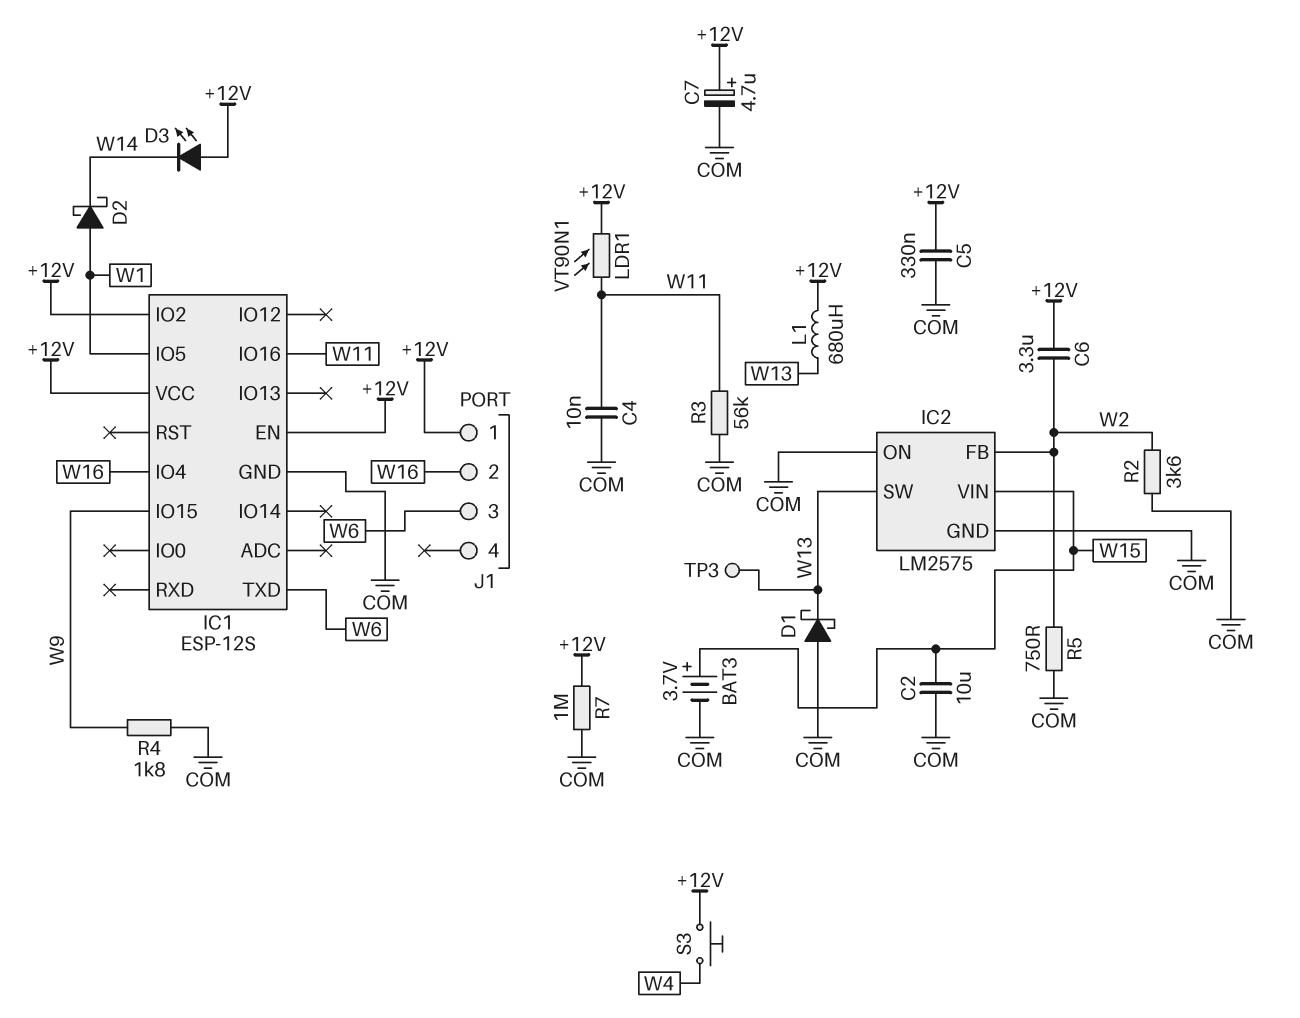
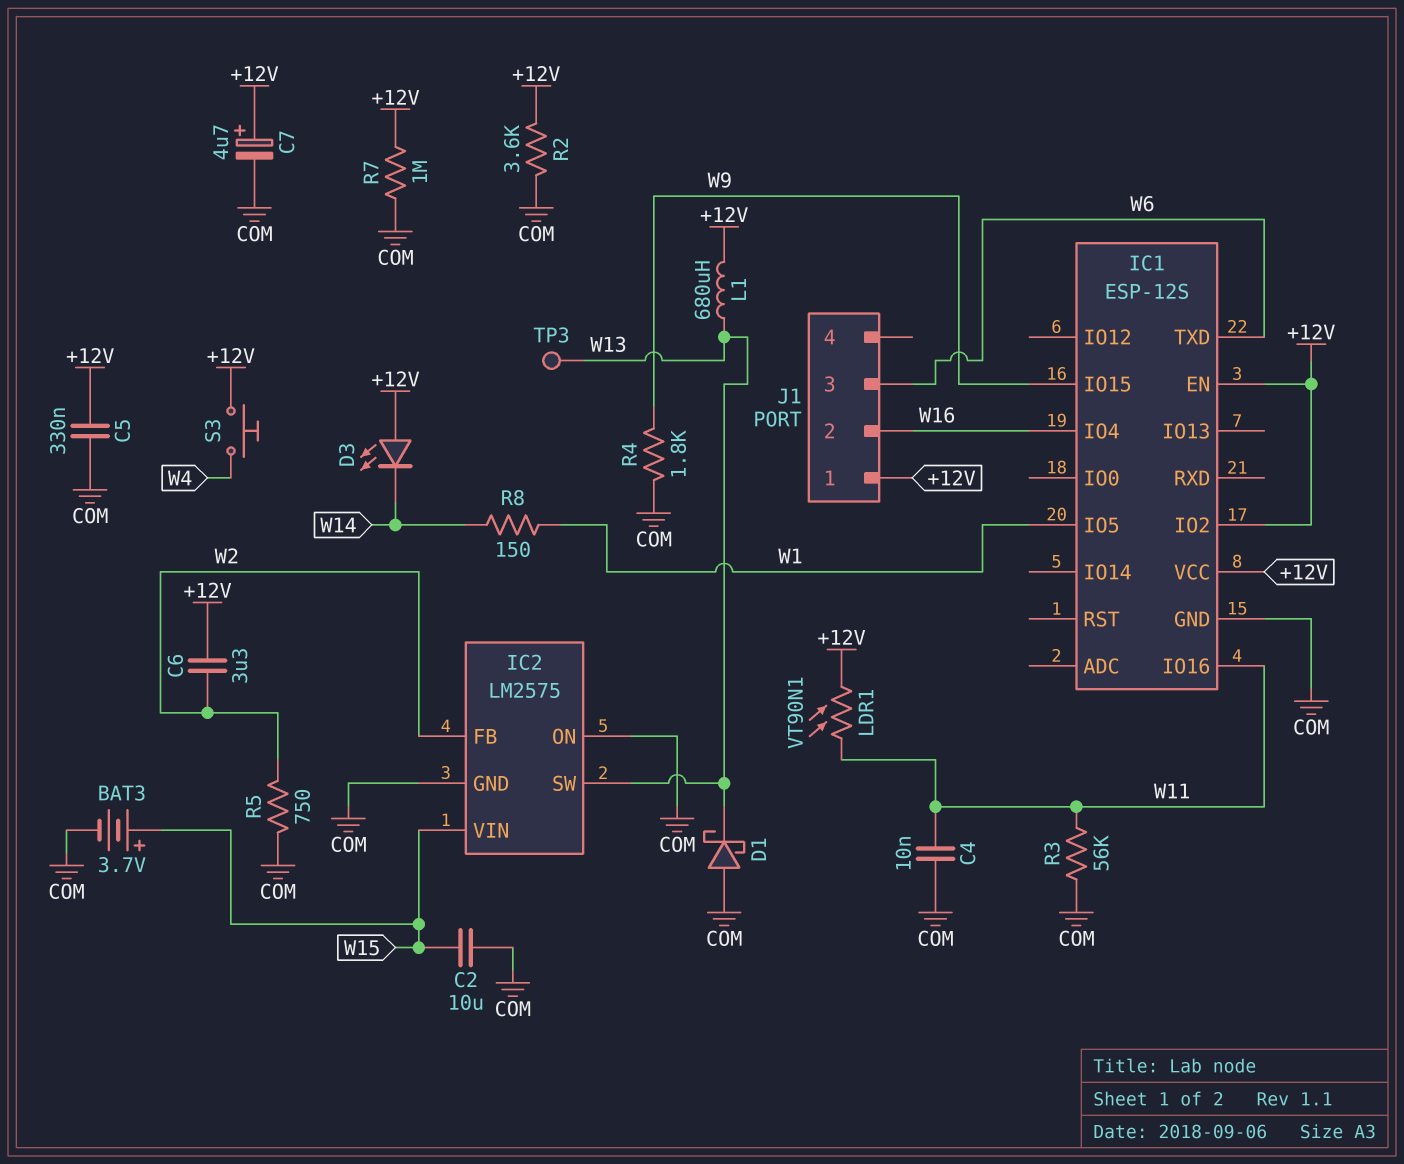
D2: schottky (A W1, K W14) -> none
R2: 3.6k (COM, W2) -> 3.6k (+12V, COM)
R8: none -> 150 (W1, W14)

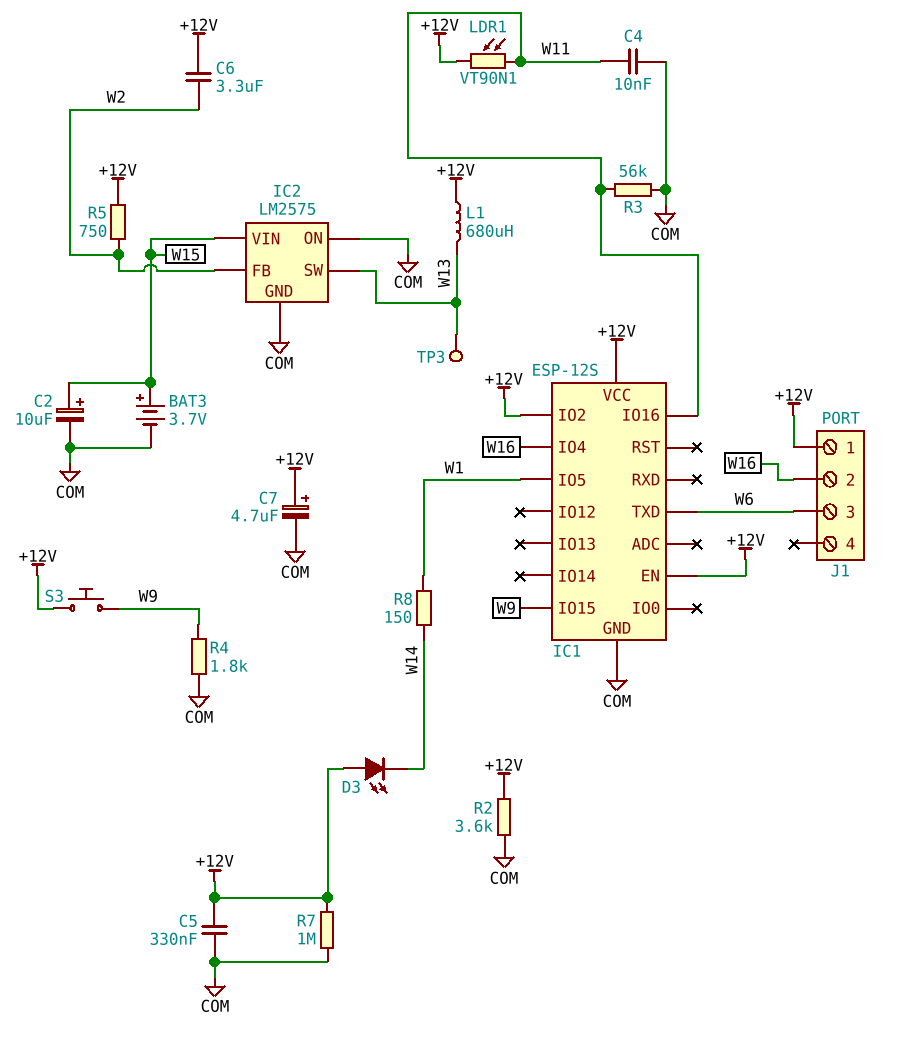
C2: 10uF (COM, W15) -> 10uF (plus W15, minus COM)
D1: schottky (A COM, K W13) -> none
R5: 750 (COM, W2) -> 750 (+12V, W2)
S3: button (+12V, W4) -> button (+12V, W9)

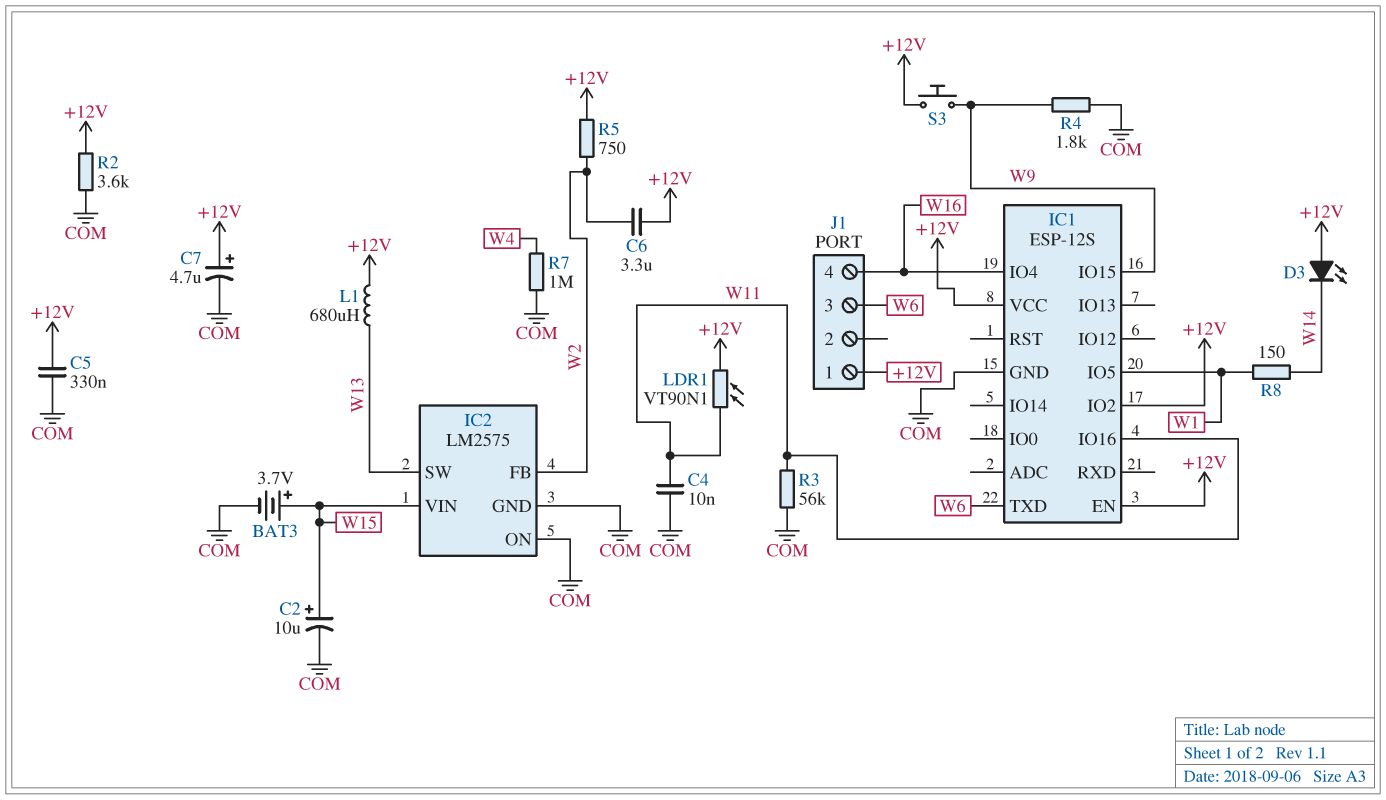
J1 pin 2: W16 -> none
J1 pin 4: none -> W16
R7: 1M (+12V, COM) -> 1M (COM, W4)
TP3: test point (W13) -> none

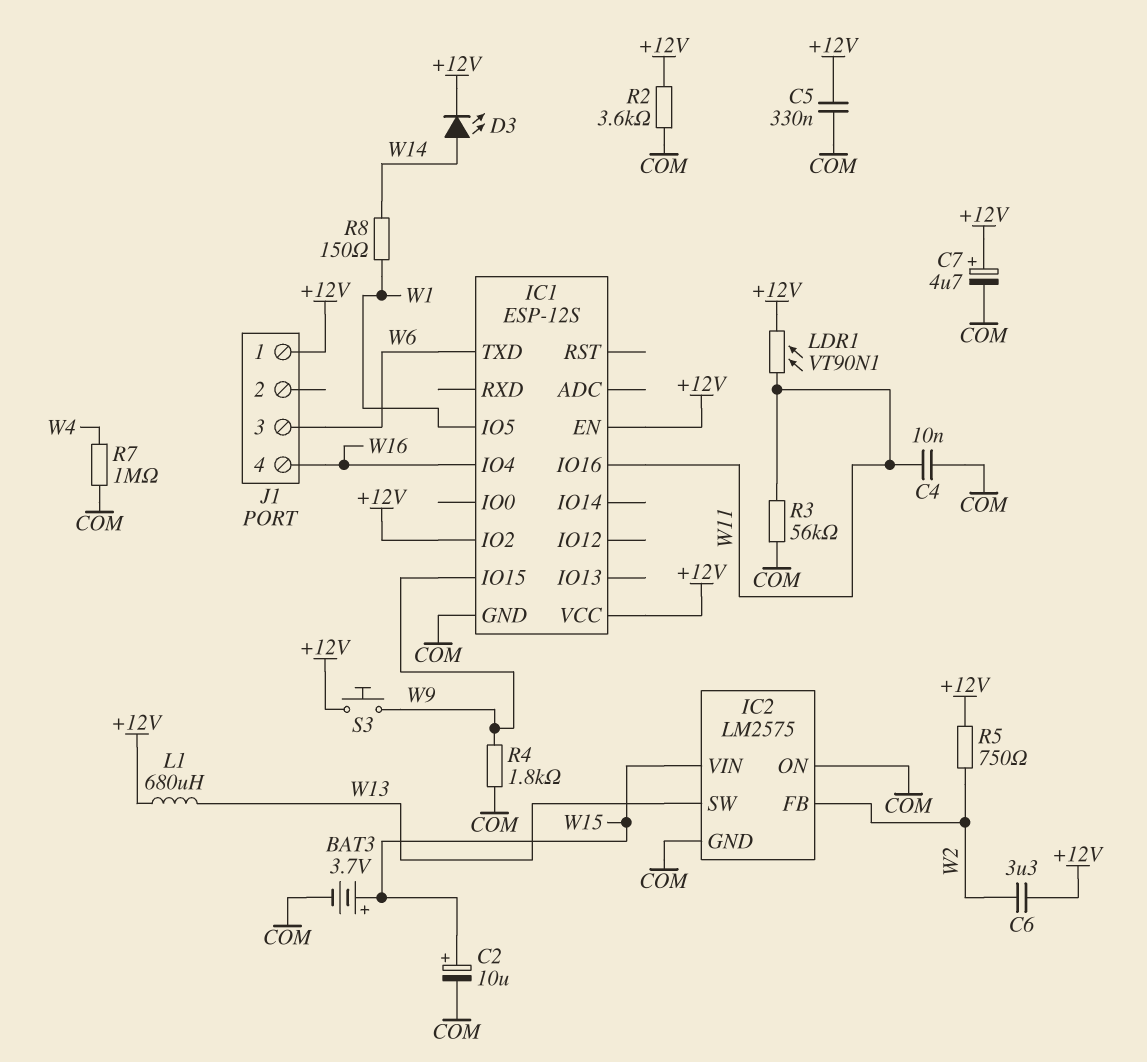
D3: LED (A +12V, K W14) -> LED (A W14, K +12V)

